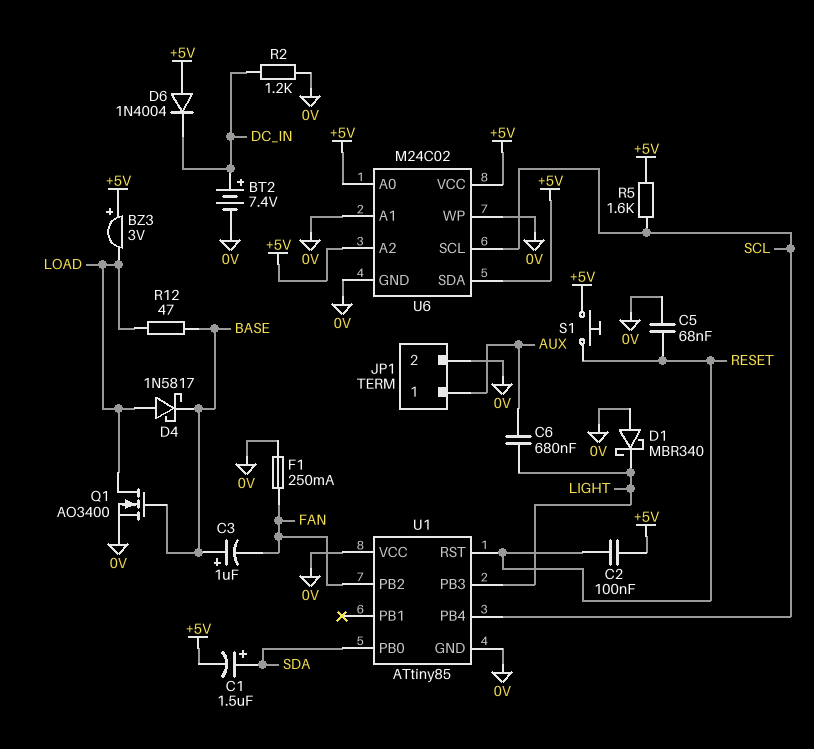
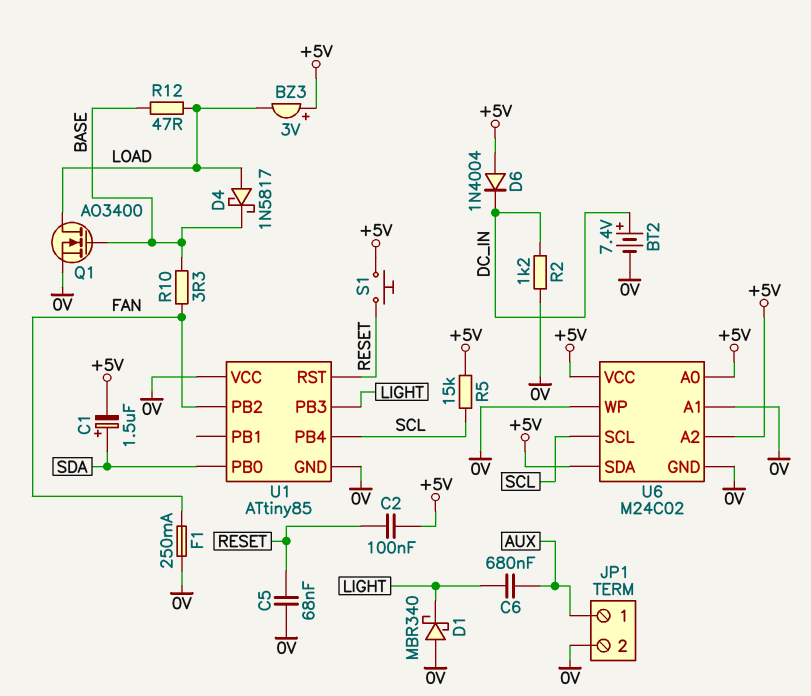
C3: 1uF (plus BASE, minus FAN) -> none
R5: 1.6k (+5V, SCL) -> 15k (+5V, SCL)
R10: none -> 3.3 (BASE, FAN)

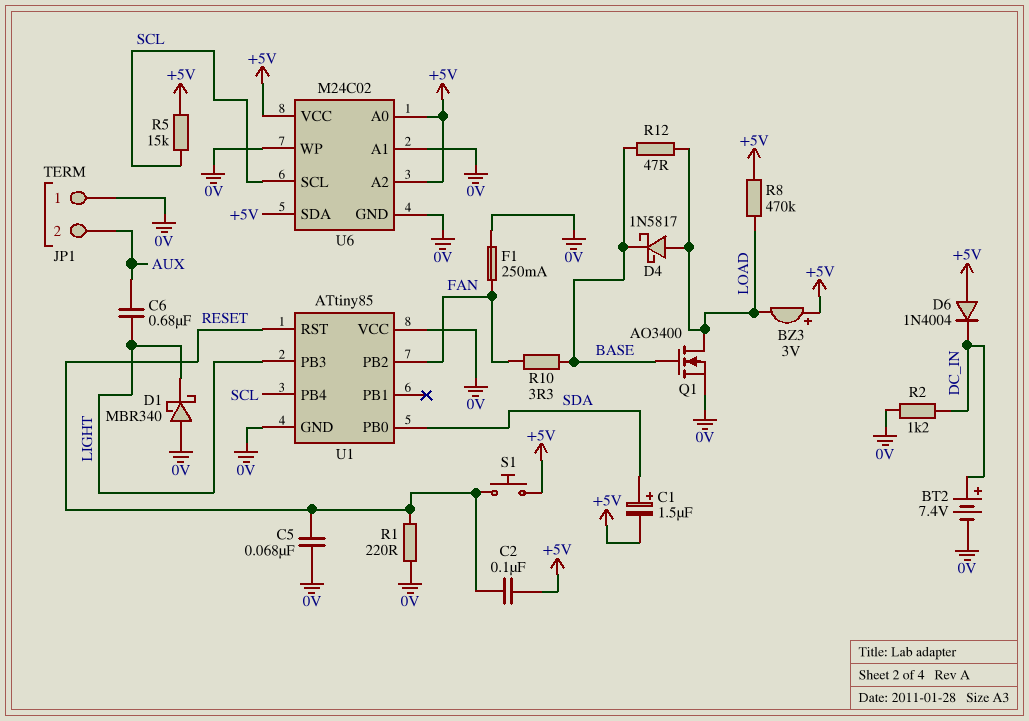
JP1 pin 1: AUX -> 0V
JP1 pin 2: 0V -> AUX
R1: none -> 220 (0V, RESET)
R8: none -> 470k (+5V, LOAD)

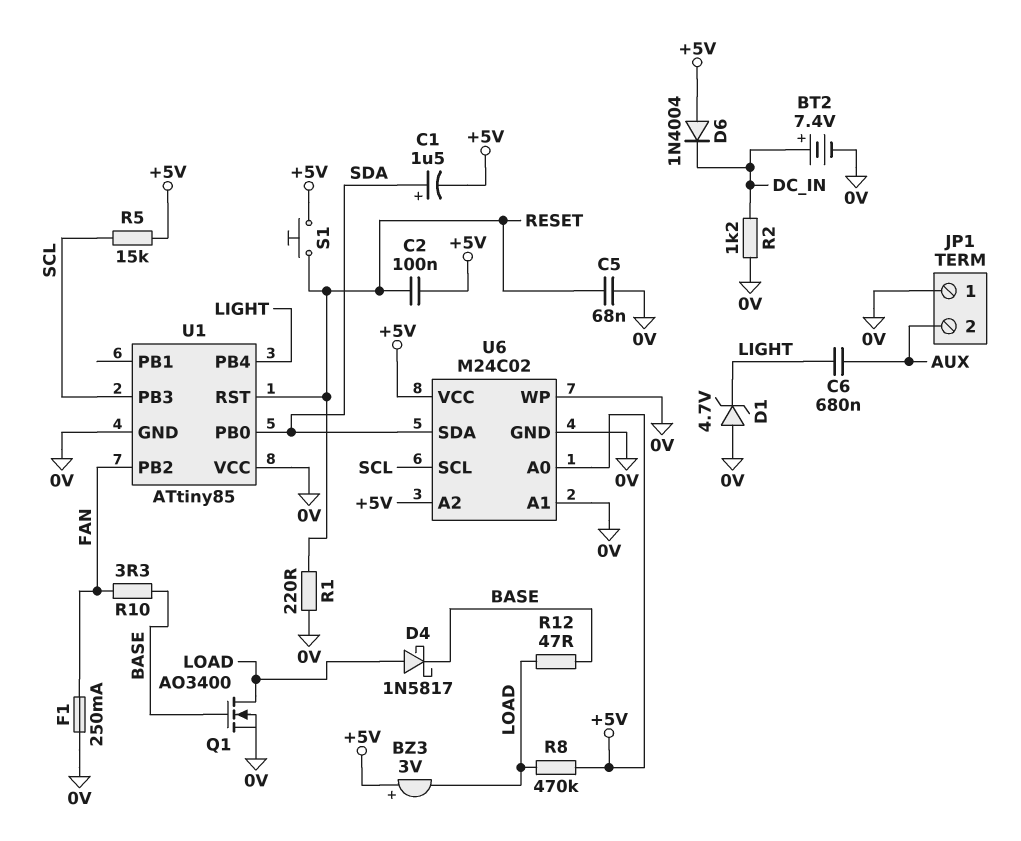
D1: schottky MBR340 (A 0V, K LIGHT) -> zener 4.7V (A 0V, K LIGHT)
U1 pin PB3: LIGHT -> SCL
U1 pin PB4: SCL -> LIGHT
U6 pin SDA: +5V -> SDA

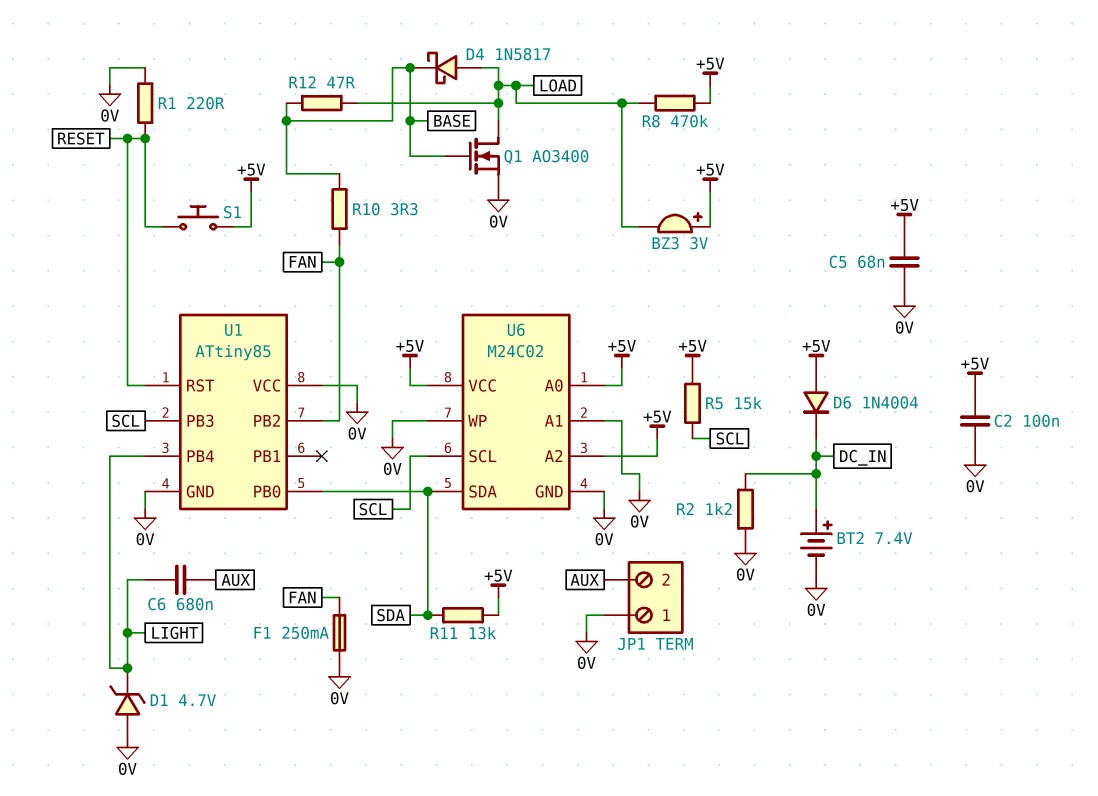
C1: 1.5uF (plus SDA, minus +5V) -> none
C2: 100nF (+5V, RESET) -> 100nF (+5V, 0V)
C5: 68nF (0V, RESET) -> 68nF (+5V, 0V)
R11: none -> 13k (+5V, SDA)

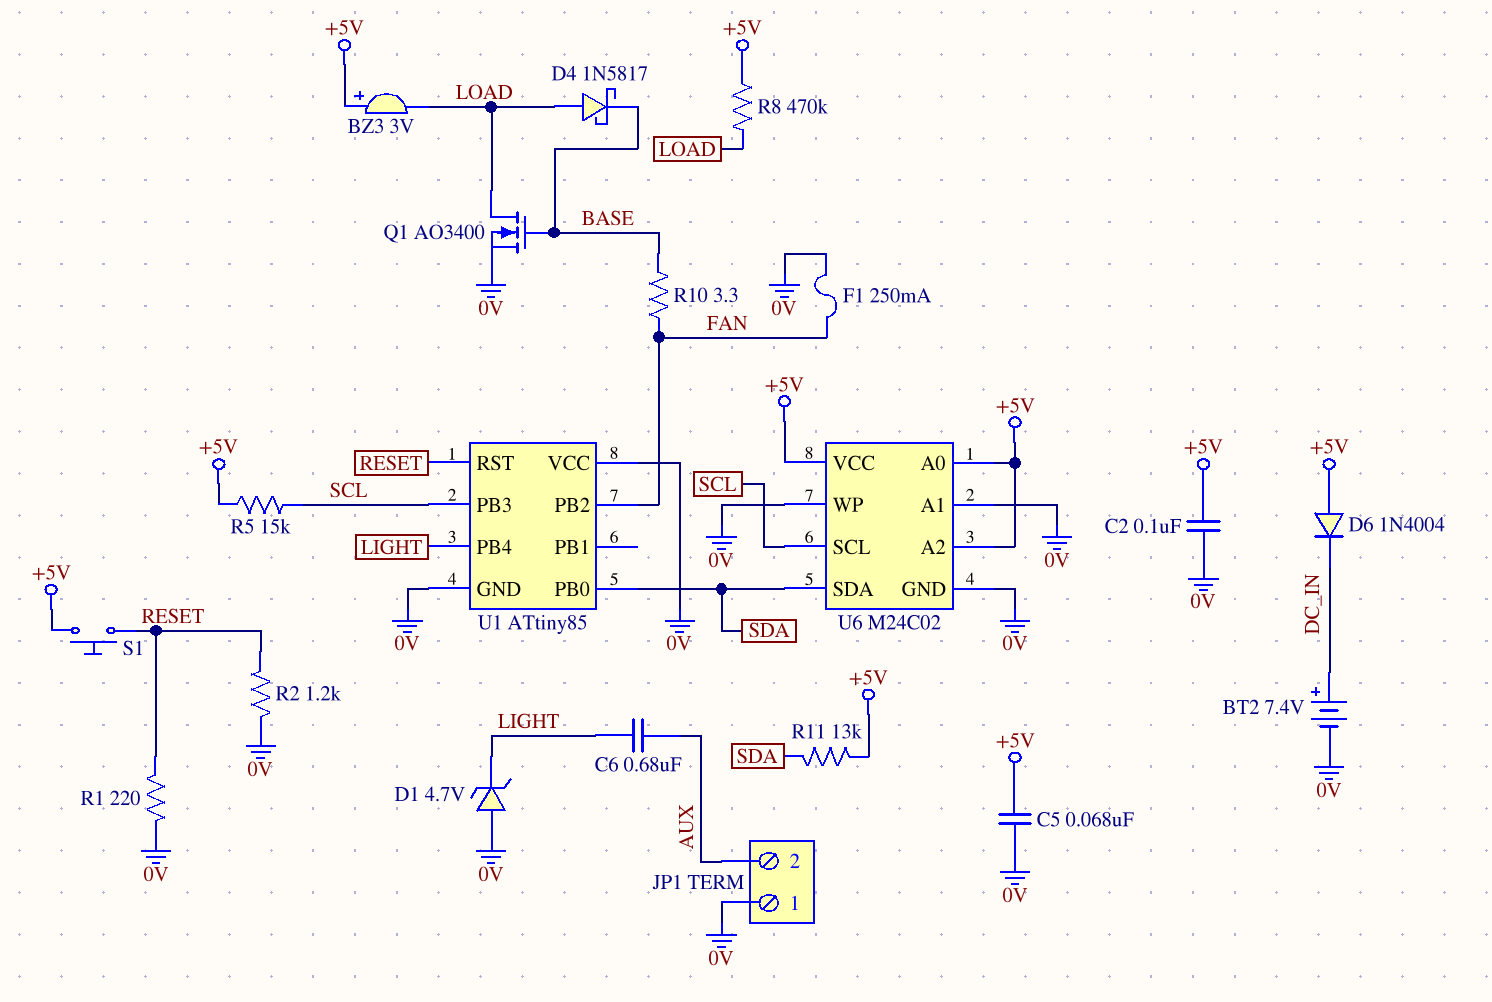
R2: 1.2k (0V, DC_IN) -> 1.2k (0V, RESET)
R12: 47 (BASE, LOAD) -> none

